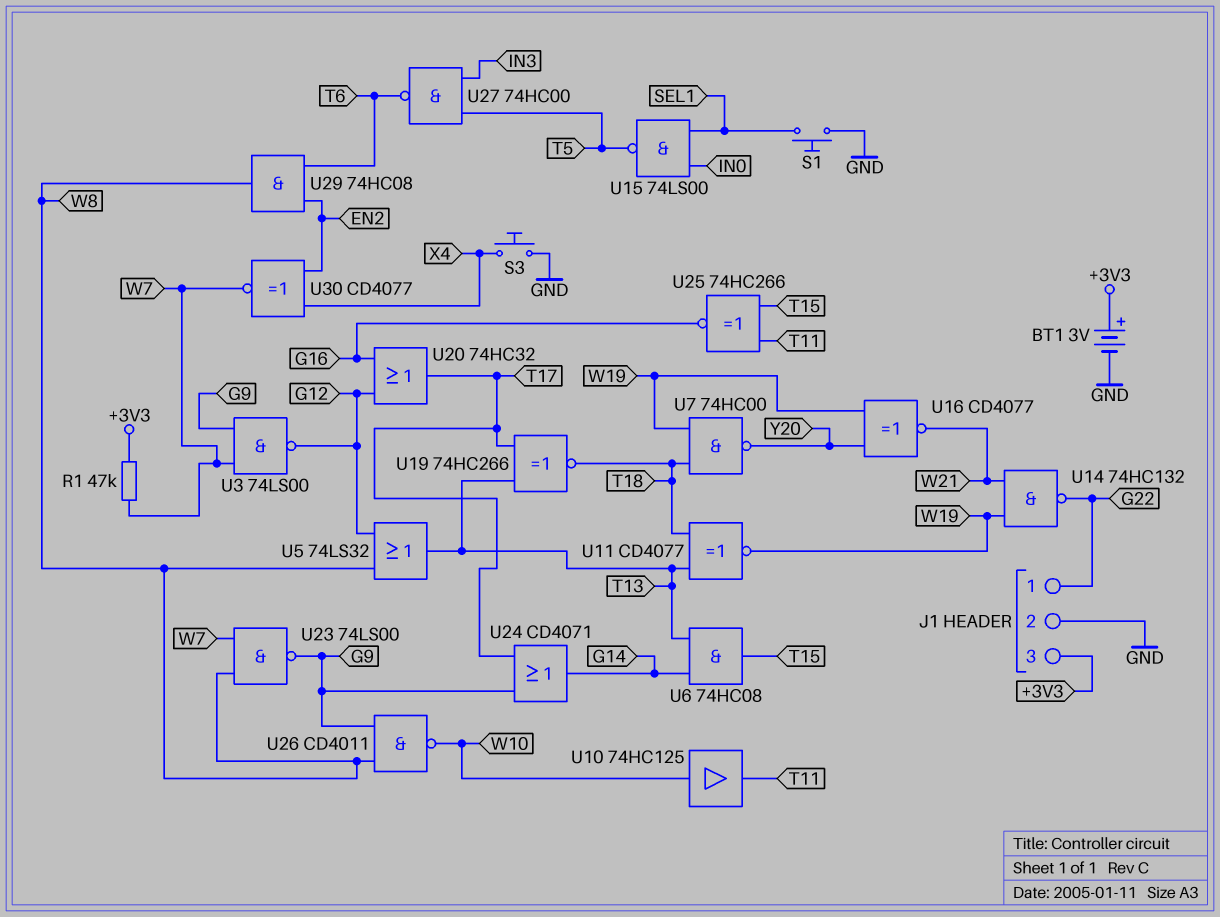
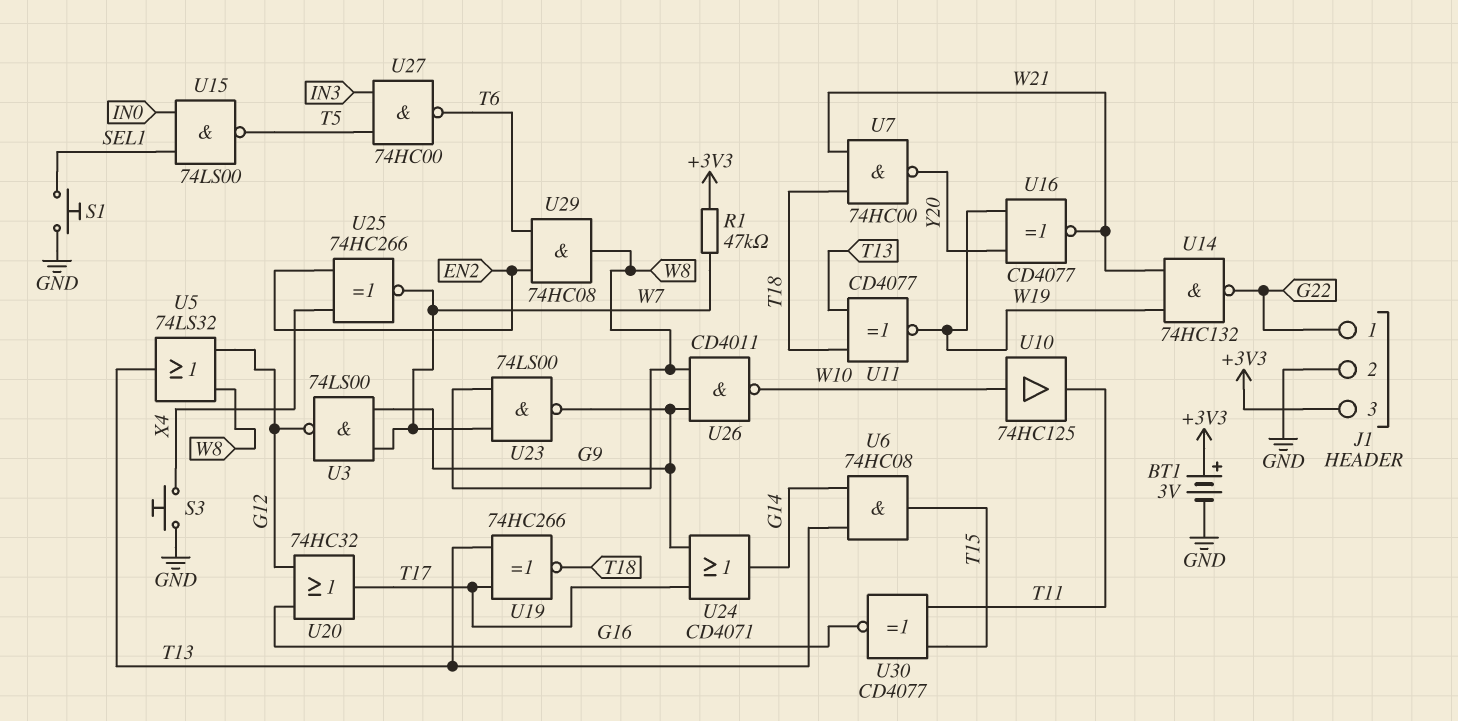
U7: NAND 74HC00 (in T18, in W19, out Y20) -> NAND 74HC00 (in T18, in W21, out Y20)
U25: XNOR 74HC266 (in T11, in T15, out G16) -> XNOR 74HC266 (in EN2, in X4, out W7)
U30: XNOR CD4077 (in EN2, in X4, out W7) -> XNOR CD4077 (in T11, in T15, out G16)

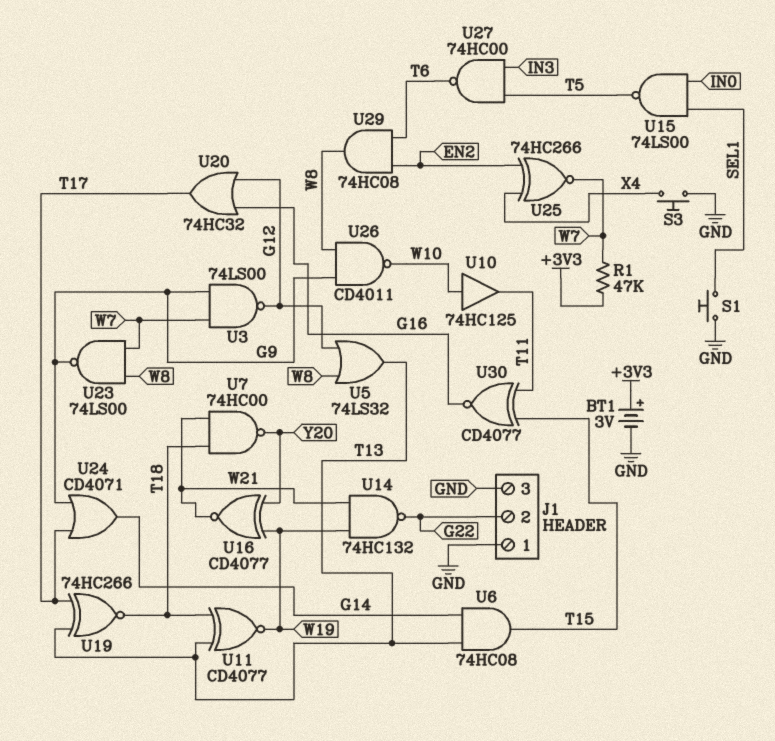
J1 pin 1: G22 -> GND
J1 pin 2: GND -> G22
J1 pin 3: +3V3 -> GND

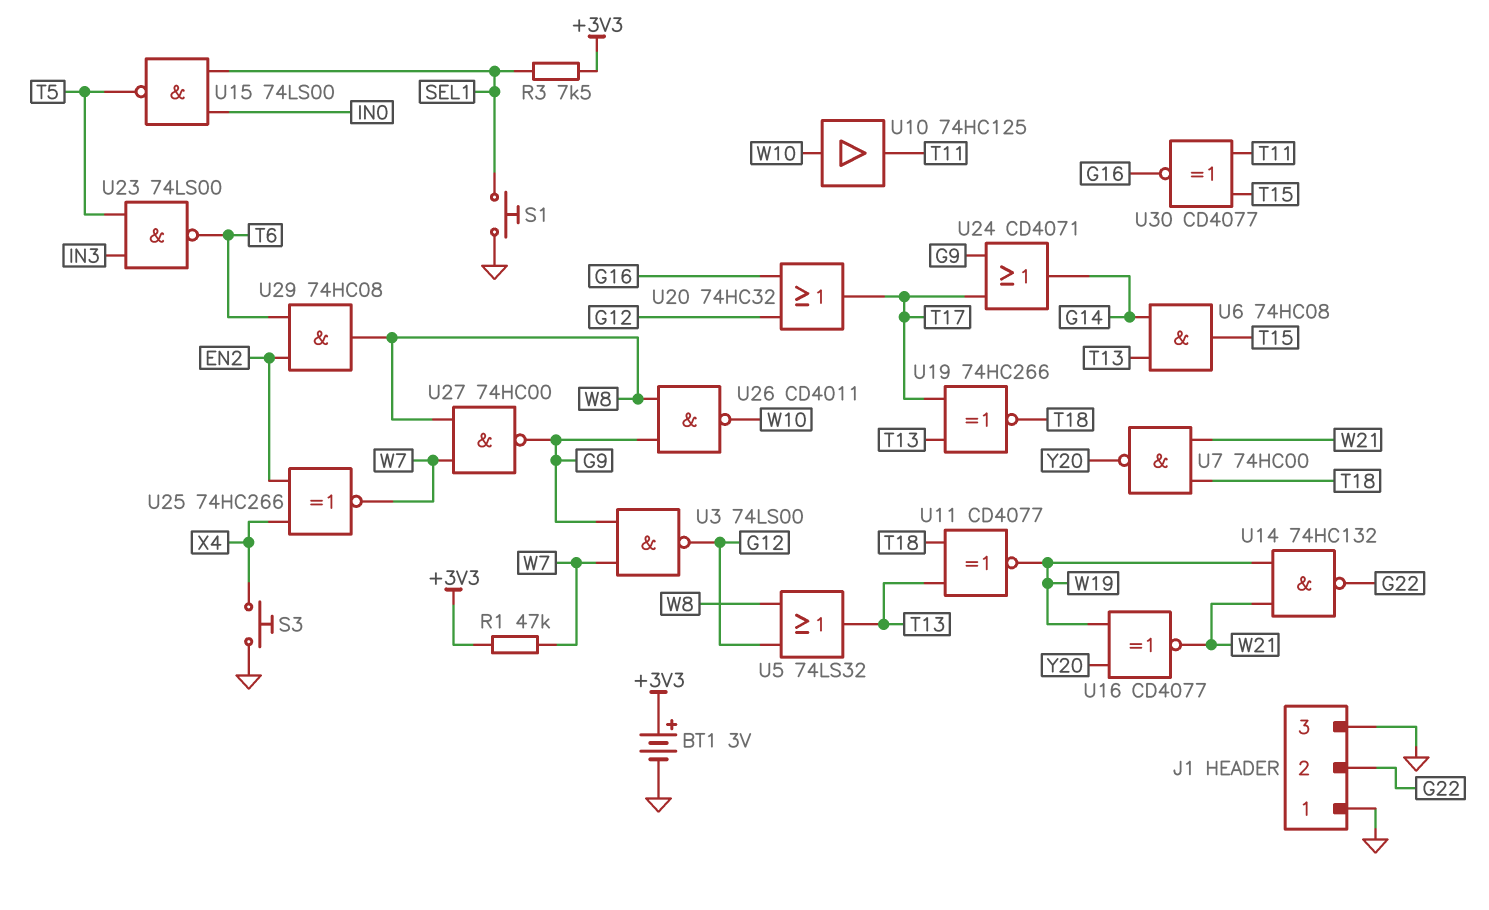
R3: none -> 7.5k (+3V3, SEL1)
U23: NAND 74LS00 (in W7, in W8, out G9) -> NAND 74LS00 (in IN3, in T5, out T6)
U27: NAND 74HC00 (in IN3, in T5, out T6) -> NAND 74HC00 (in W7, in W8, out G9)

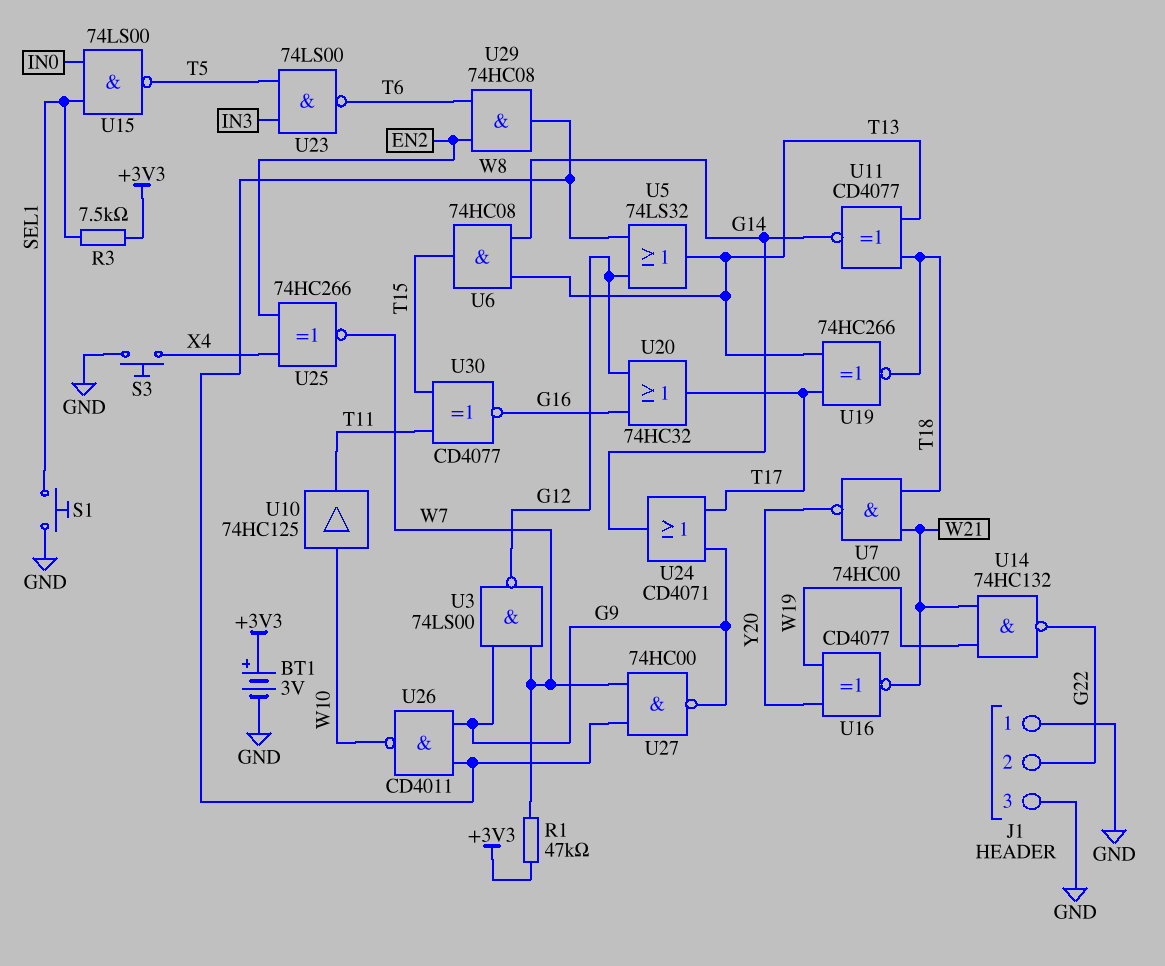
U11: XNOR CD4077 (in T13, in T18, out W19) -> XNOR CD4077 (in T13, in T18, out G14)

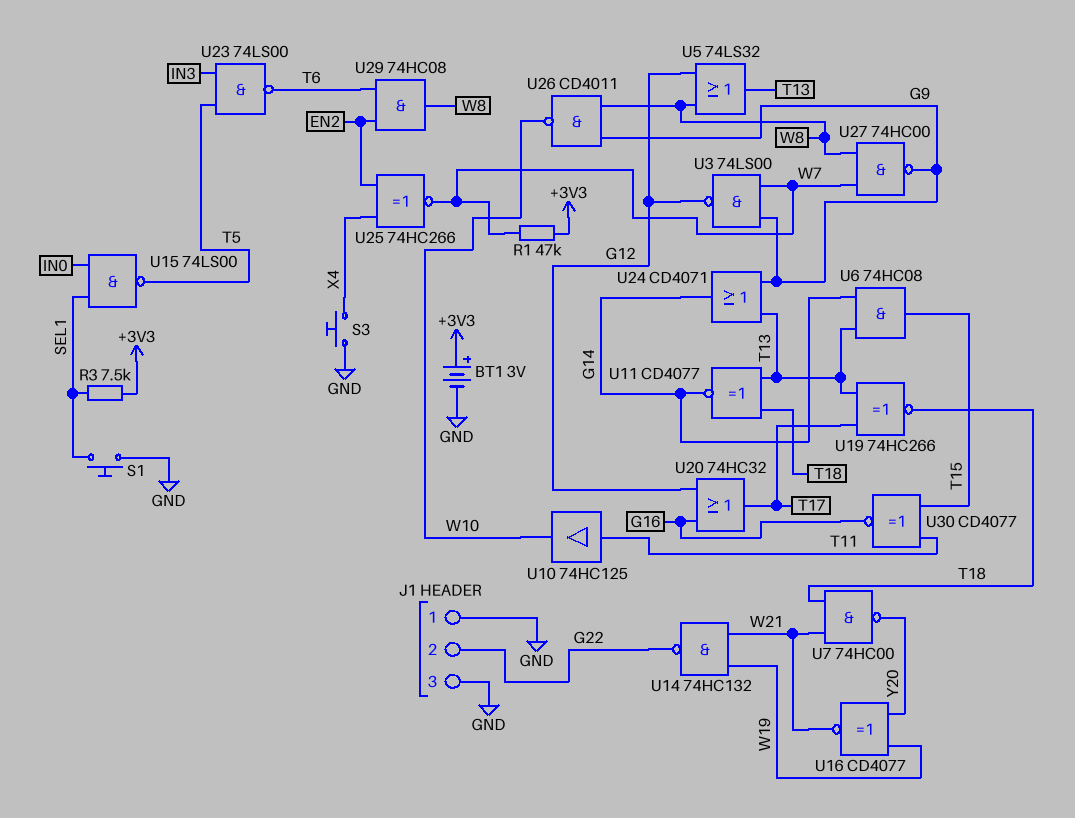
U10: buffer 74HC125 (in W10, out T11) -> buffer 74HC125 (in T11, out W10)
U24: OR CD4071 (in G9, in T17, out G14) -> OR CD4071 (in G9, in T13, out G14)

